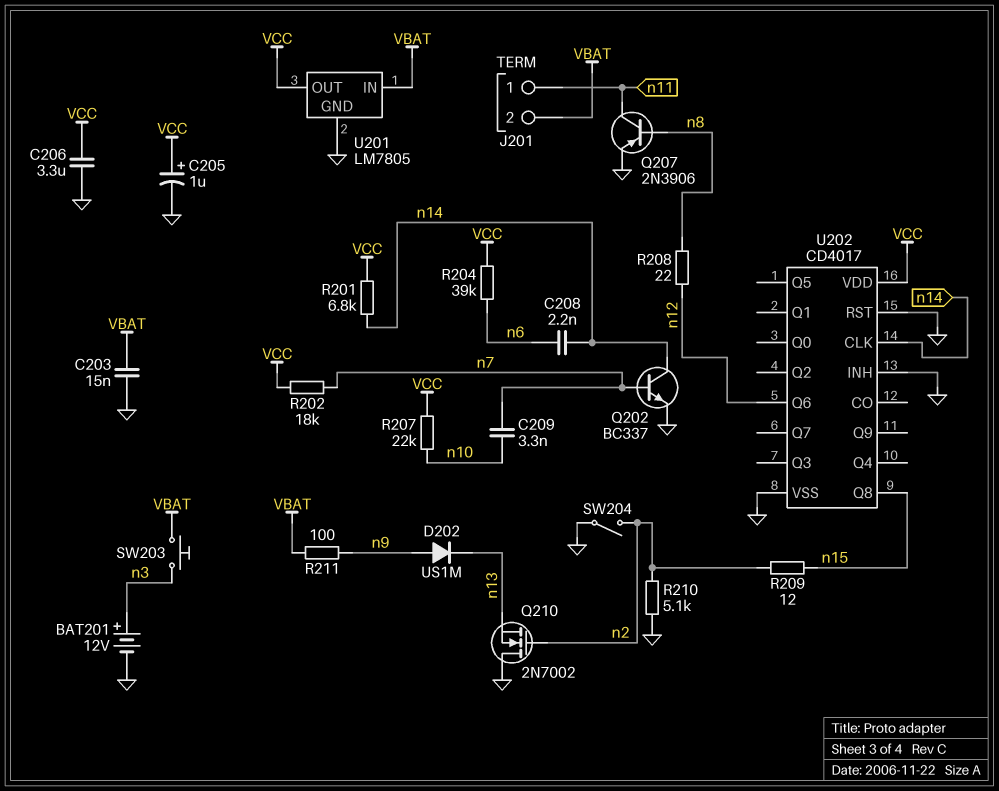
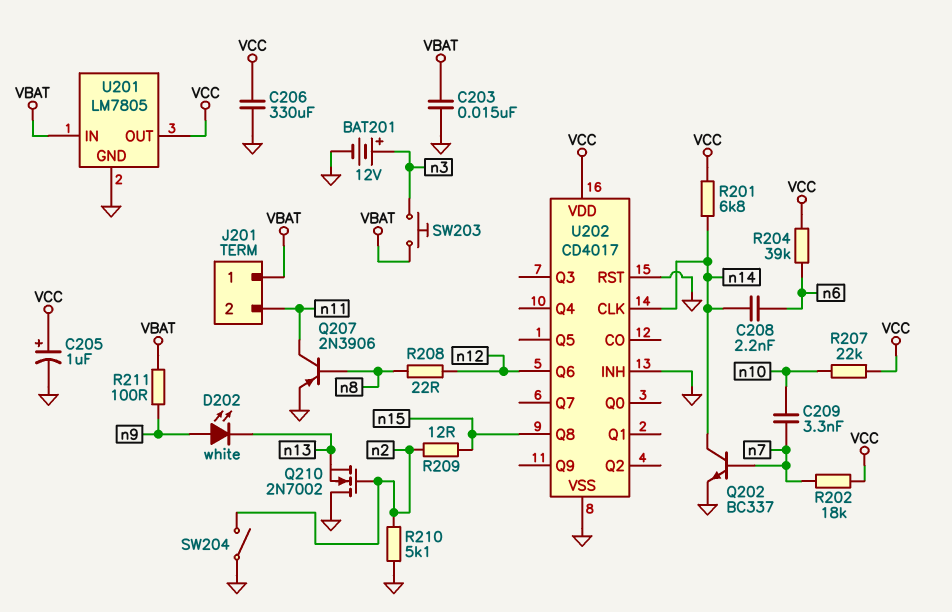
C206: 3.3uF (GND, VCC) -> 330uF (GND, VCC)
D202: diode US1M (A n9, K n13) -> LED white (A n9, K n13)
J201 pin 1: n11 -> VBAT
J201 pin 2: VBAT -> n11

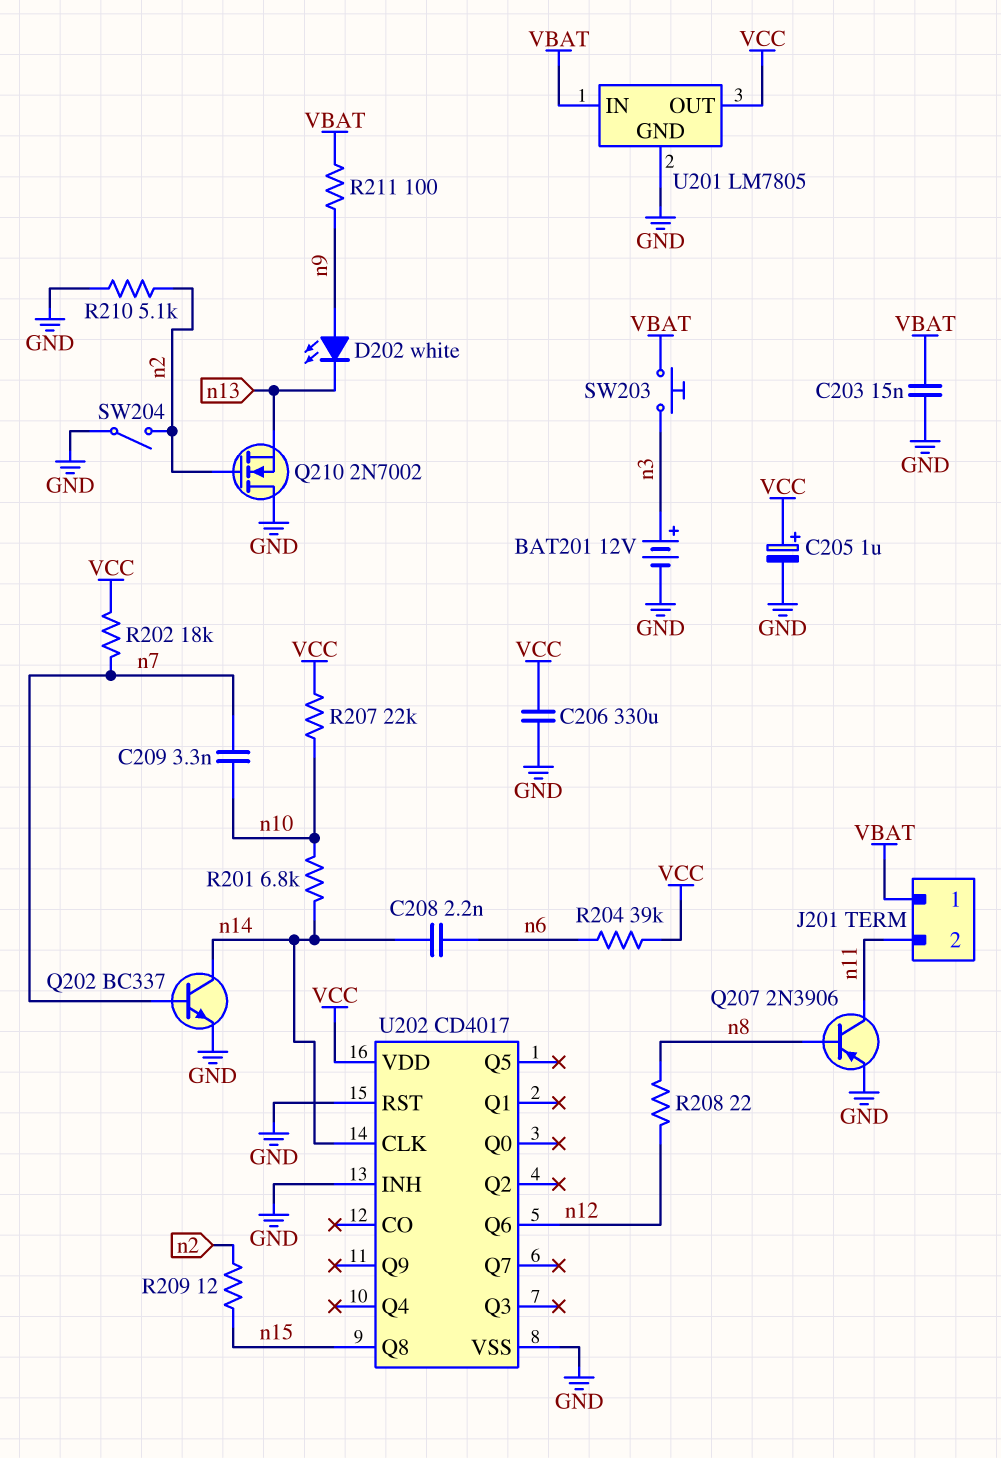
R201: 6.8k (VCC, n14) -> 6.8k (n10, n14)

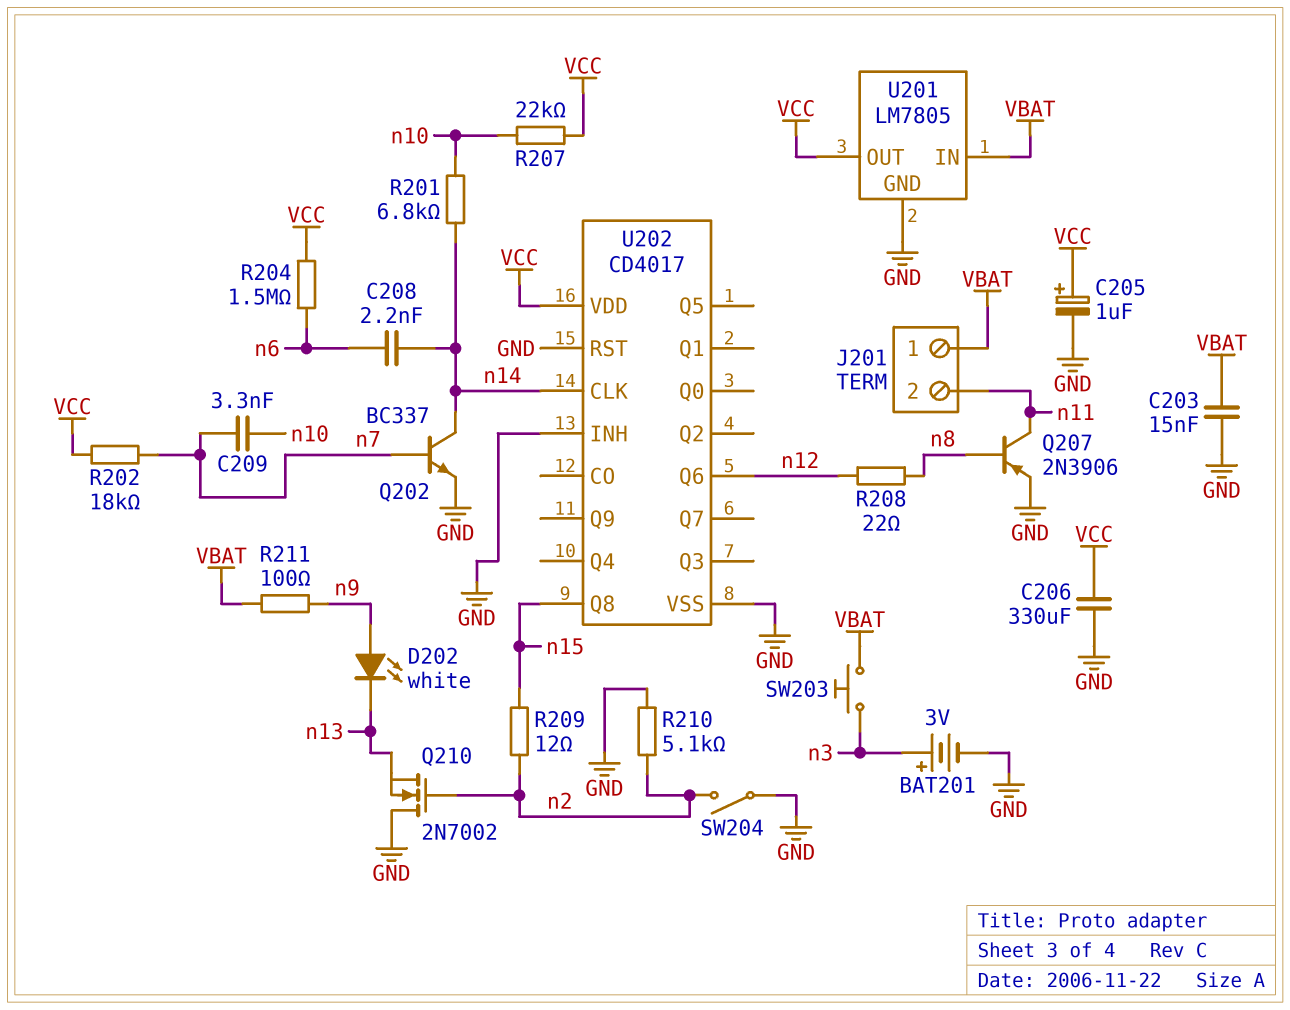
BAT201: 12V (plus n3, minus GND) -> 3V (plus n3, minus GND)
R204: 39k (VCC, n6) -> 1.5M (VCC, n6)

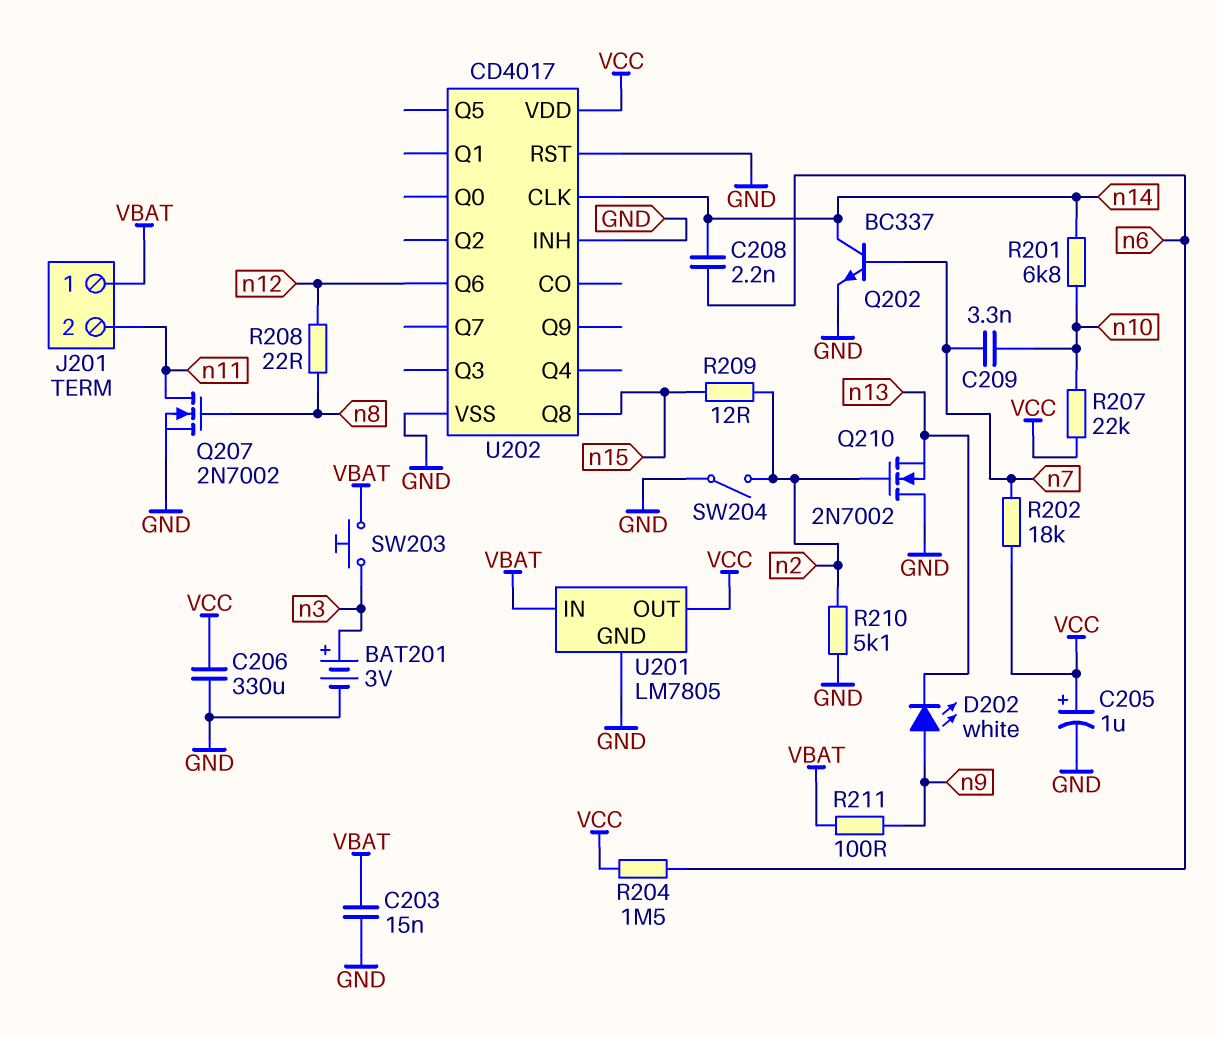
Q207: PNP 2N3906 (B n8, C n11, E GND) -> NMOS 2N7002 (G n8, D n11, S GND)

